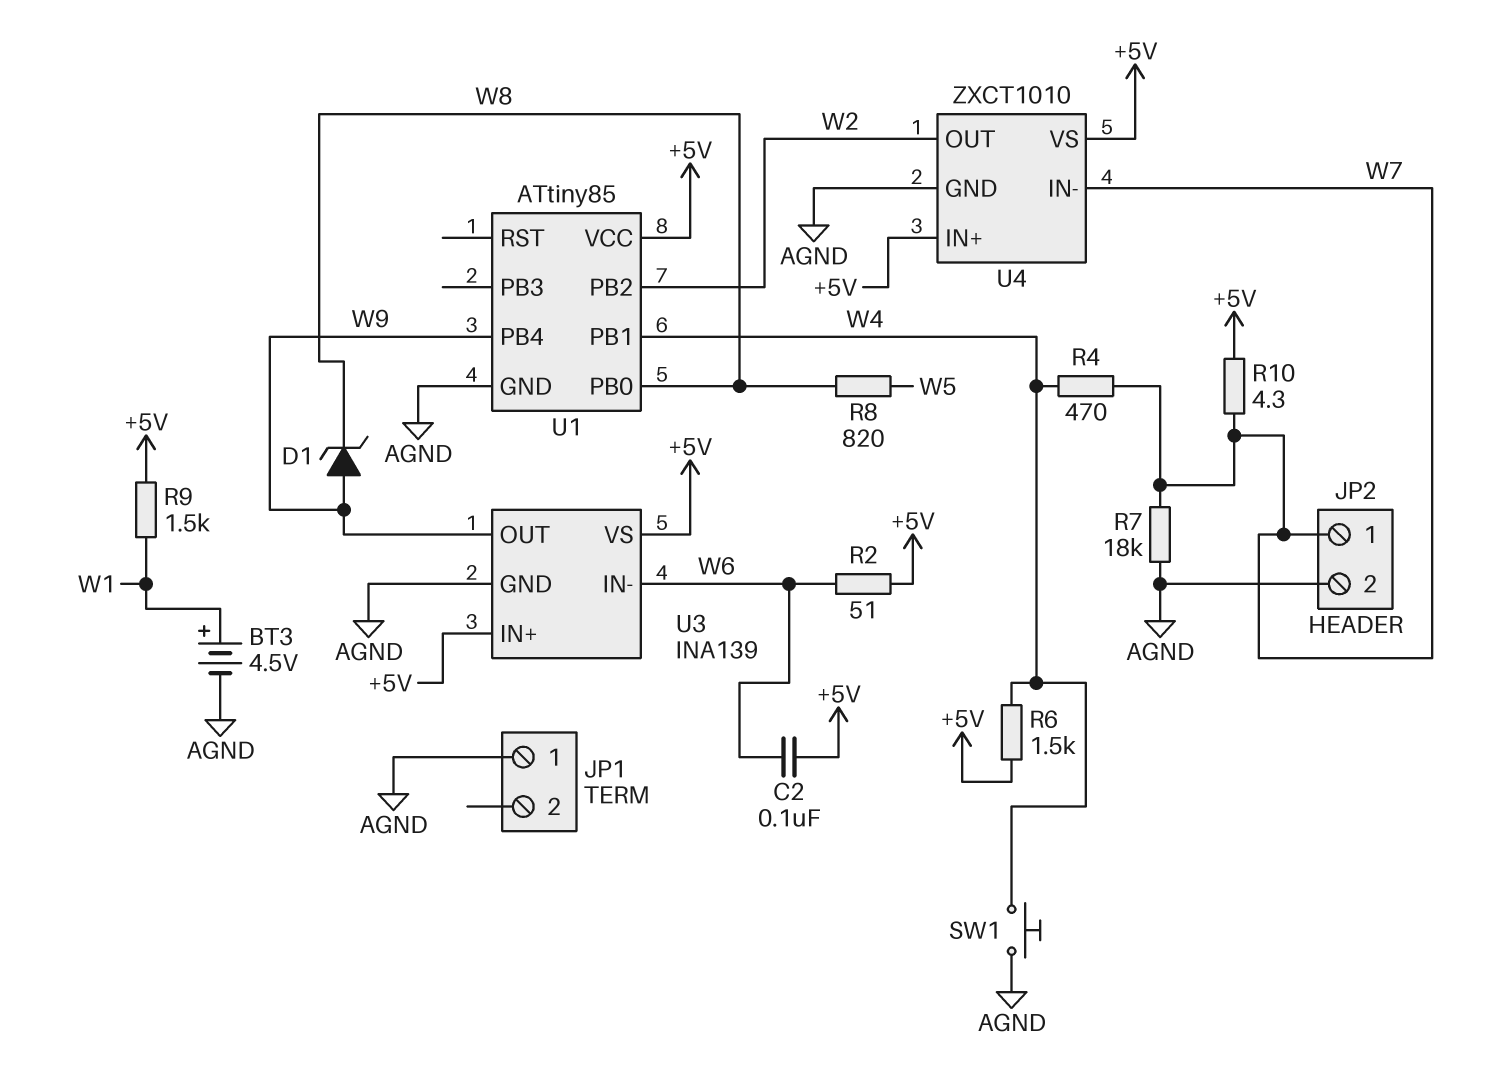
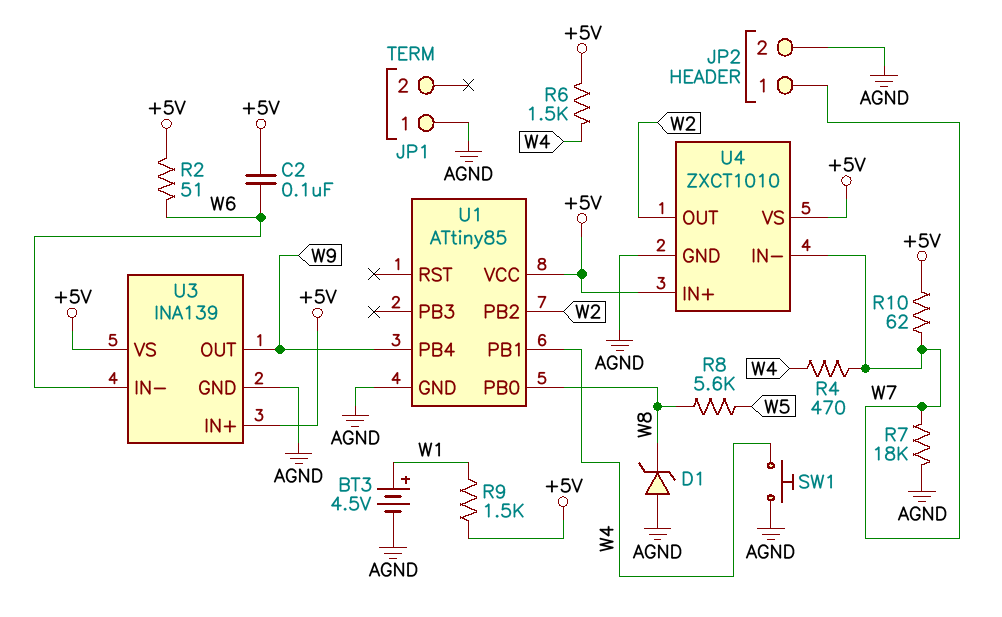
D1: zener (A W9, K W8) -> zener (A AGND, K W8)
R8: 820 (W5, W8) -> 5.6k (W5, W8)
R10: 4.3 (+5V, W7) -> 62 (+5V, W7)

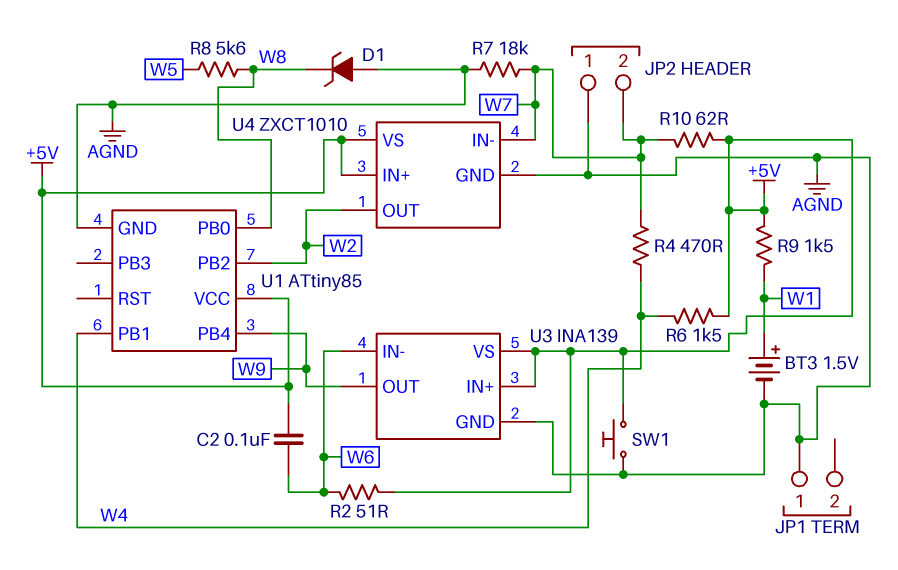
BT3: 4.5V (plus W1, minus AGND) -> 1.5V (plus W1, minus AGND)
JP2 pin 1: W7 -> AGND
JP2 pin 2: AGND -> W7
SW1: button (AGND, W4) -> button (+5V, AGND)

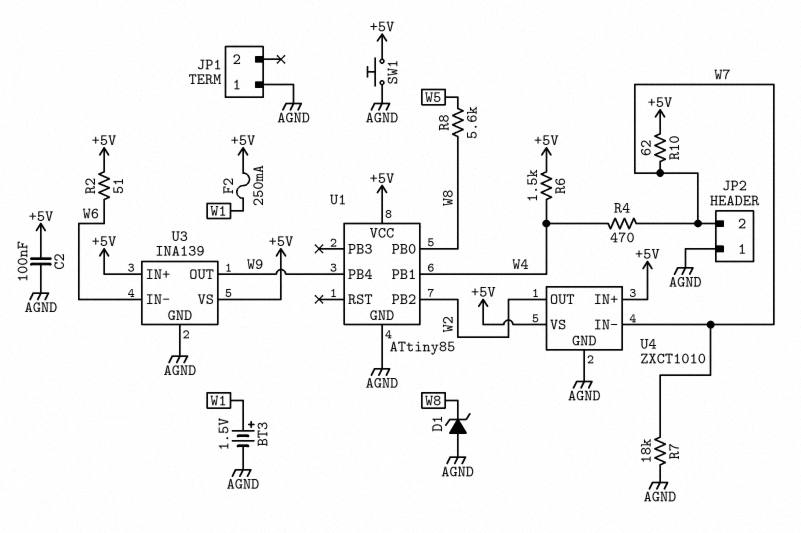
C2: 100nF (+5V, W6) -> 100nF (+5V, AGND)
F2: none -> 250mA (+5V, W1)
R9: 1.5k (+5V, W1) -> none

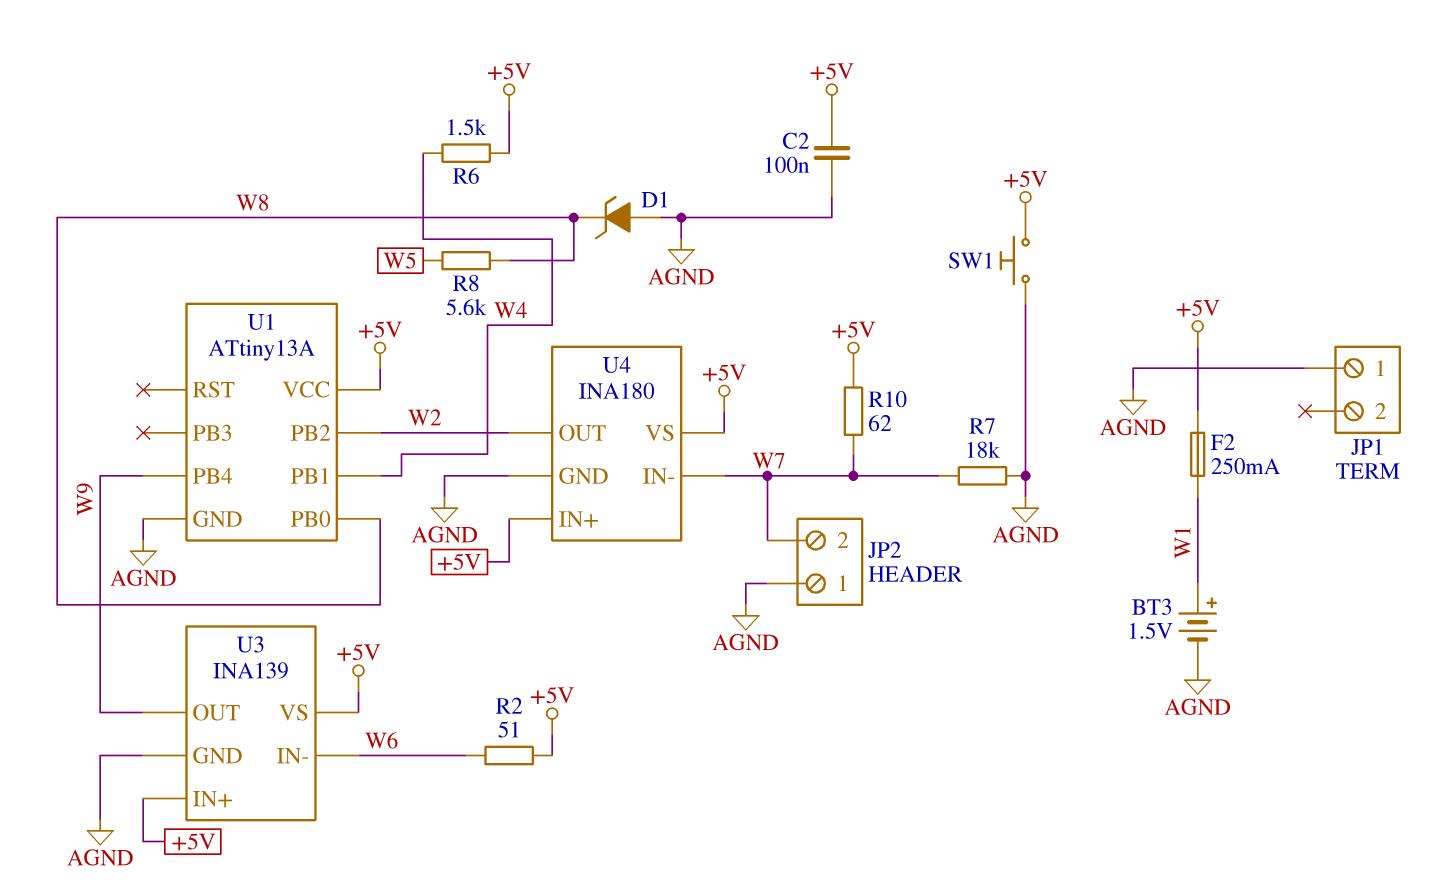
R4: 470 (W4, W7) -> none
U1: ATtiny85 -> ATtiny13A
U4: ZXCT1010 -> INA180

